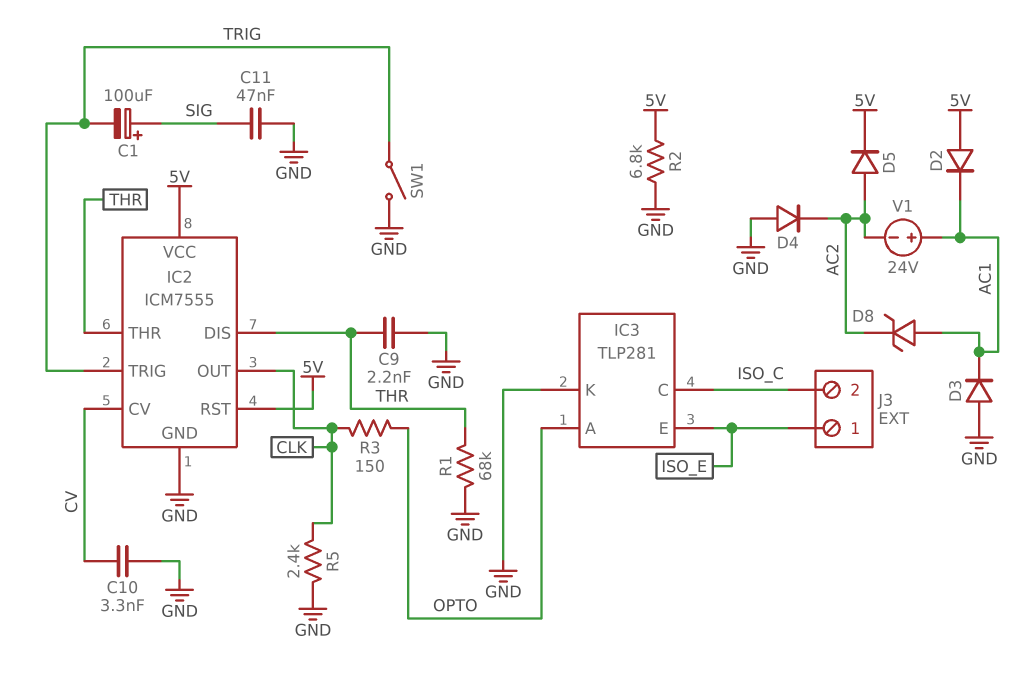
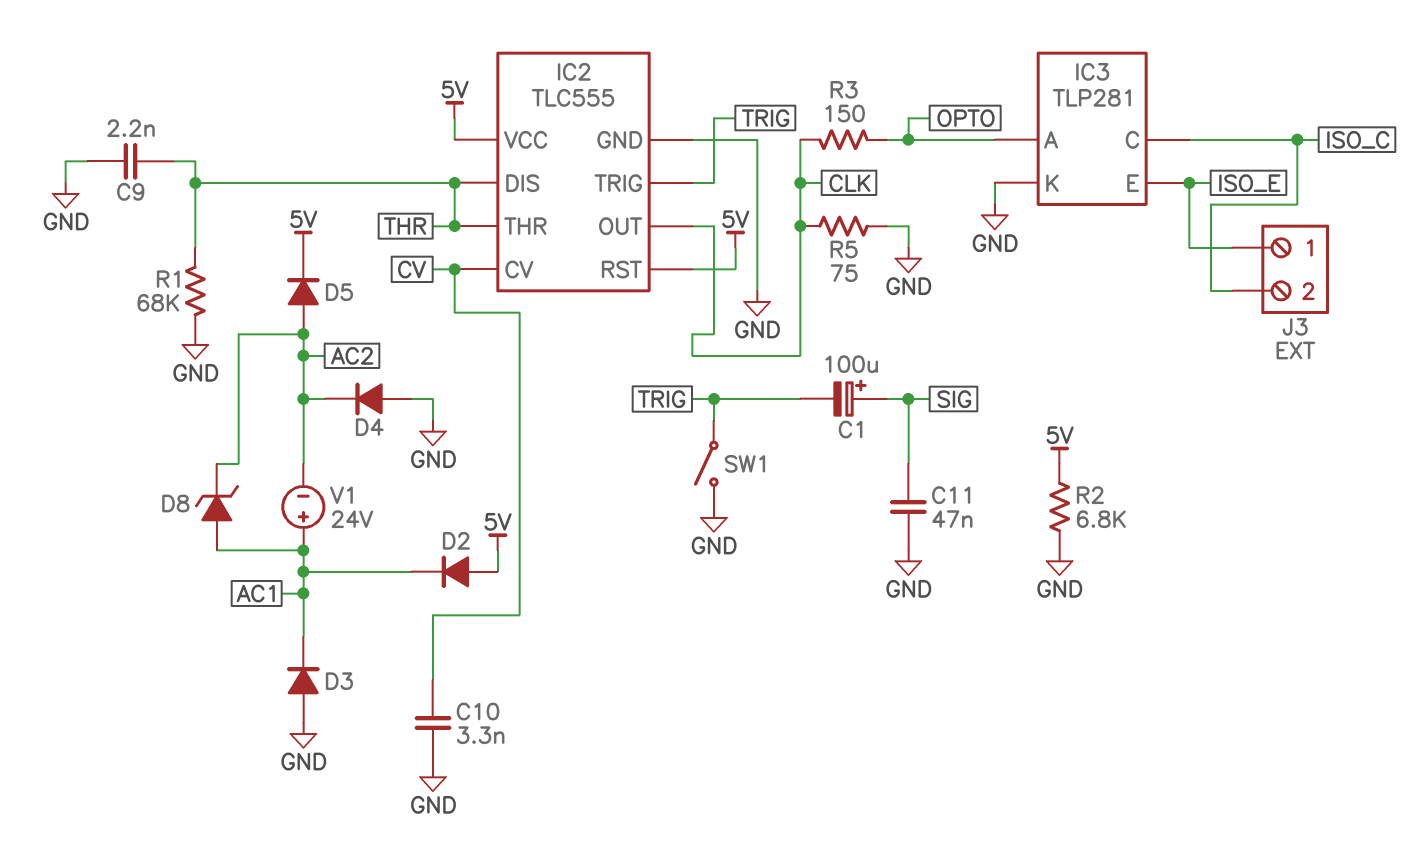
IC2: ICM7555 -> TLC555
R5: 2.4k (CLK, GND) -> 75 (CLK, GND)

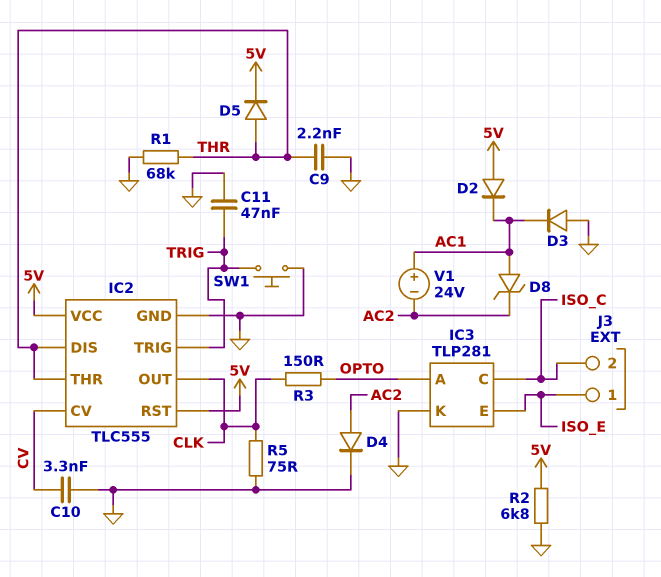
C1: 100uF (plus SIG, minus TRIG) -> none
C11: 47nF (GND, SIG) -> 47nF (GND, TRIG)
D4: diode (A GND, K AC2) -> diode (A AC2, K GND)
D5: diode (A AC2, K 5V) -> diode (A THR, K 5V)
SW1: switch (GND, TRIG) -> button (GND, TRIG)

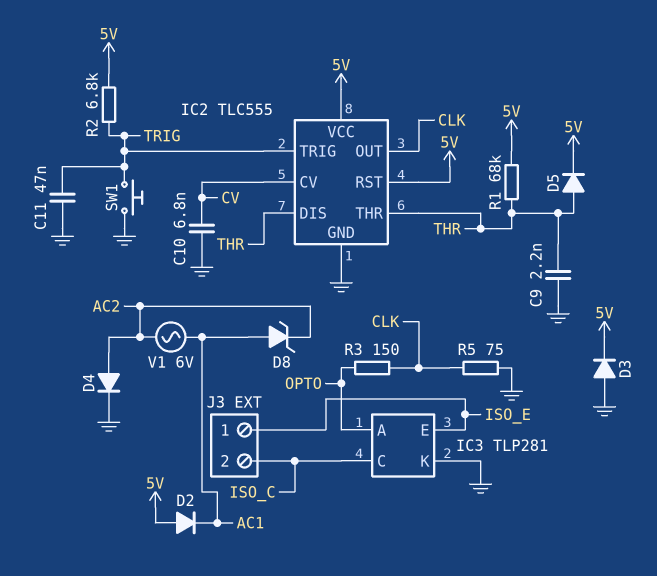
C10: 3.3nF (CV, GND) -> 6.8nF (CV, GND)
D3: diode (A GND, K AC1) -> diode (A GND, K 5V)
R1: 68k (GND, THR) -> 68k (5V, THR)
R2: 6.8k (5V, GND) -> 6.8k (5V, TRIG)
V1: 24V (plus AC1, minus AC2) -> AC 6V (AC1, AC2)

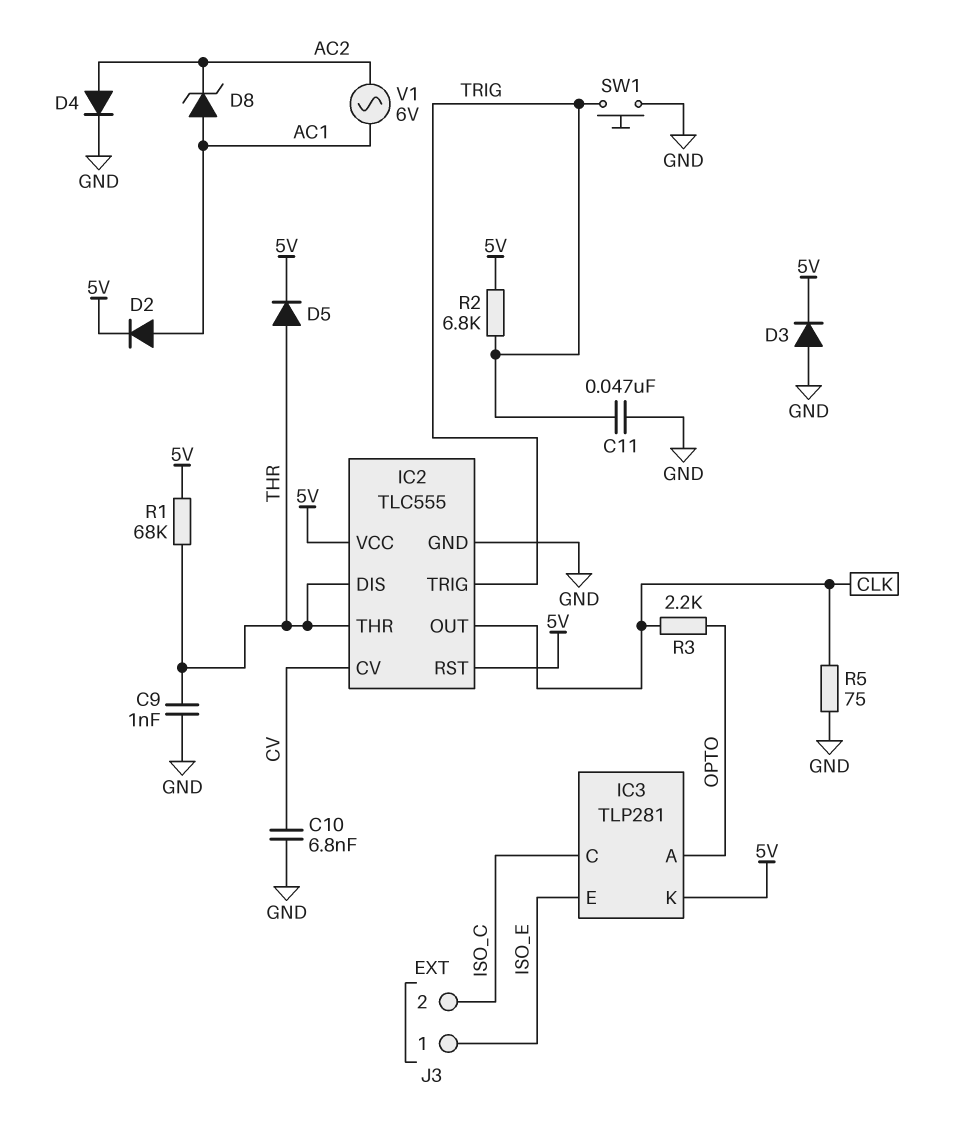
C9: 2.2nF (GND, THR) -> 1nF (GND, THR)
D2: diode (A 5V, K AC1) -> diode (A AC1, K 5V)
IC3 pin K: GND -> 5V
R3: 150 (CLK, OPTO) -> 2.2k (CLK, OPTO)

